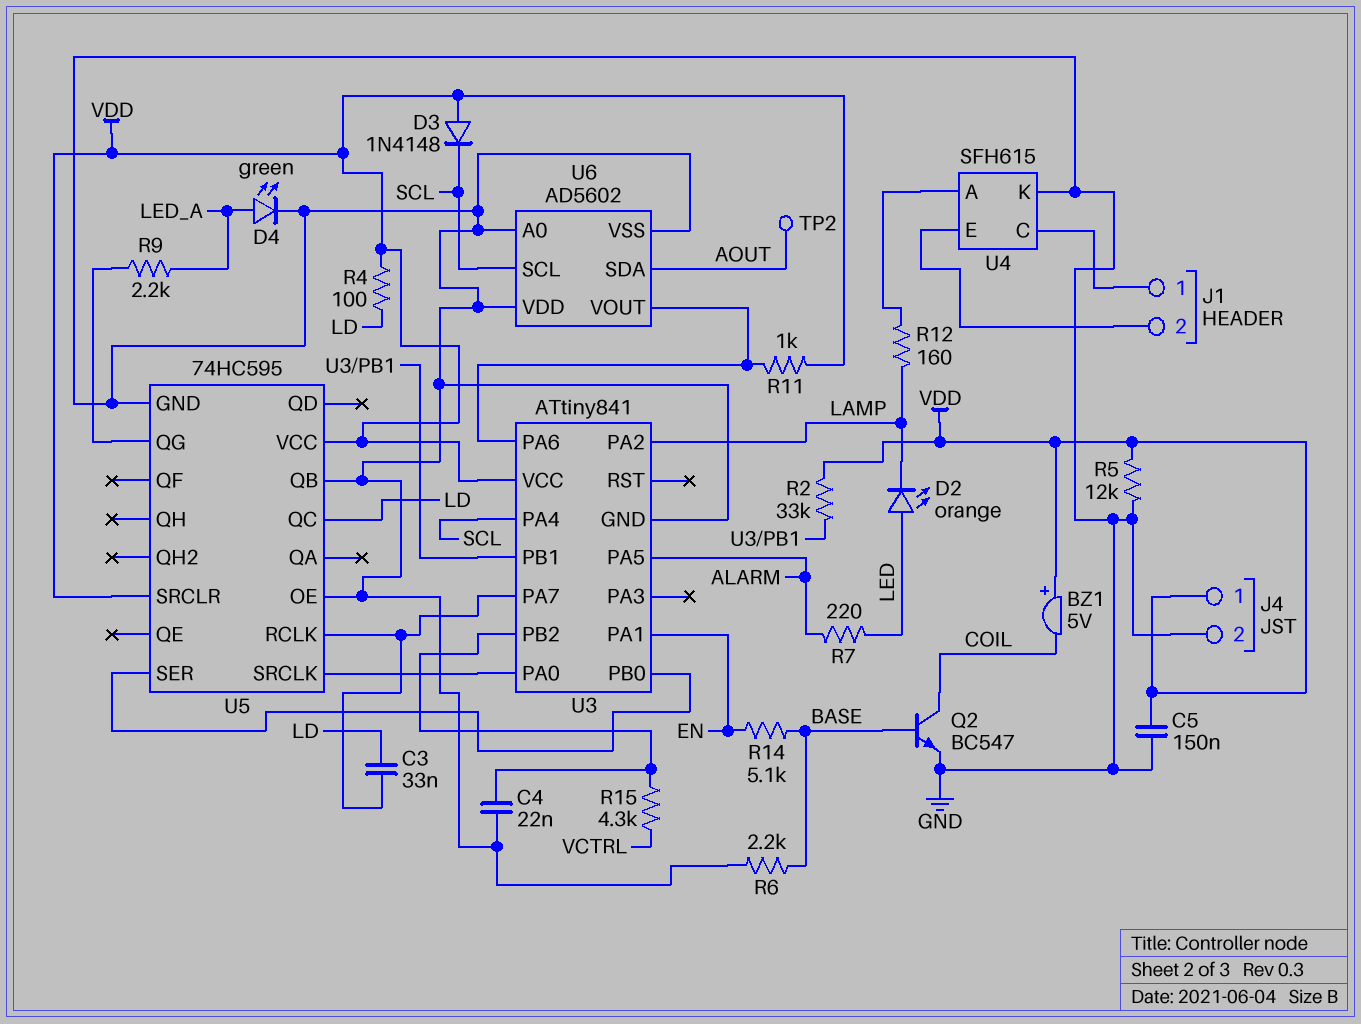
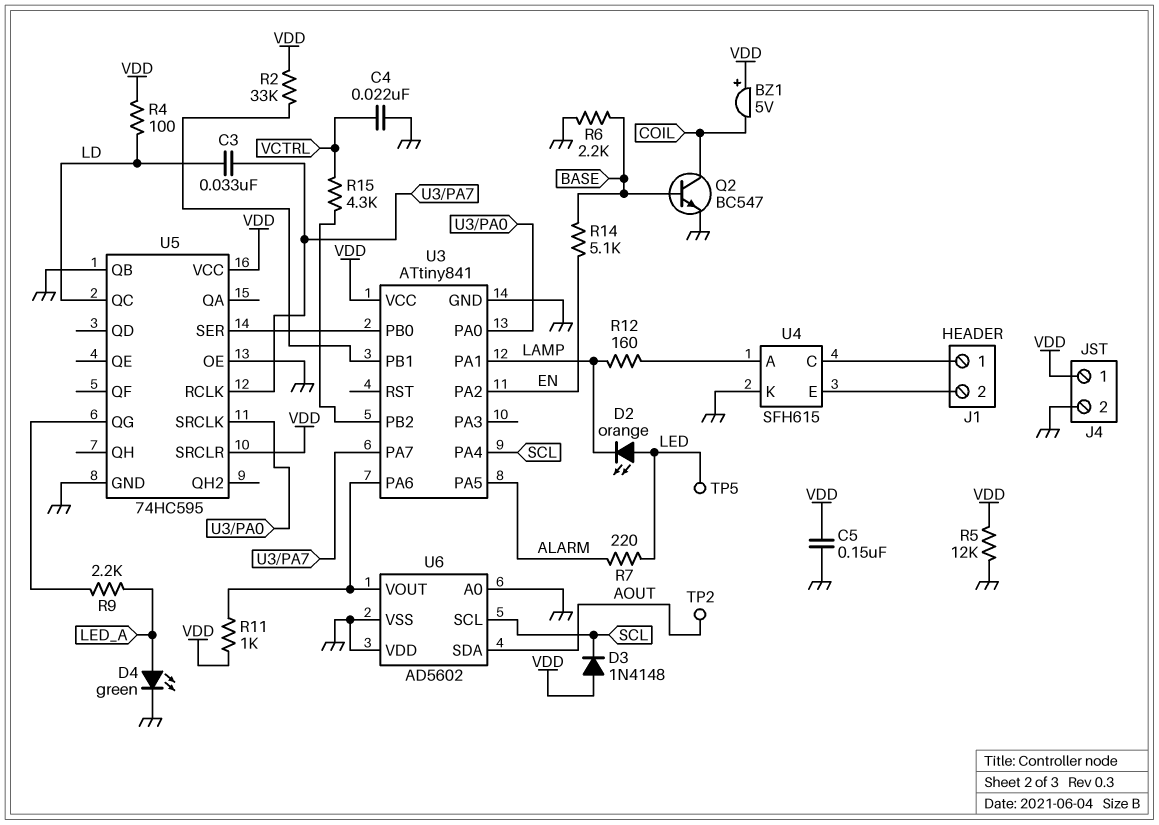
C4: 22nF (GND, U3/PB2) -> 22nF (GND, VCTRL)
TP5: none -> test point (LED)
U3 pin PA1: EN -> LAMP
U3 pin PA2: LAMP -> EN

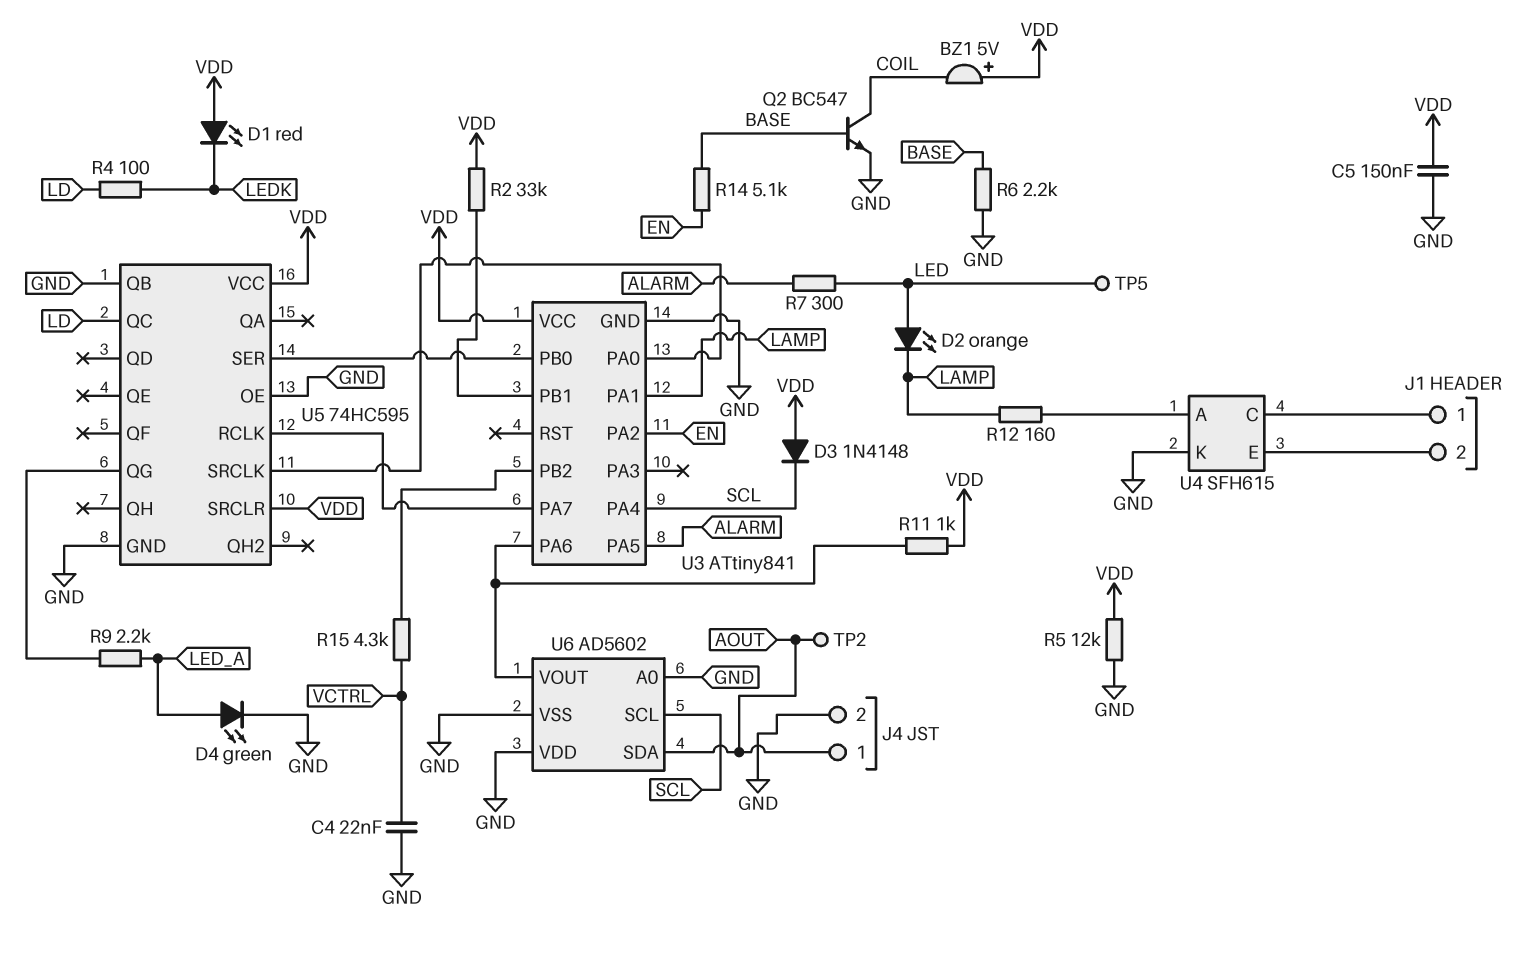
C3: 33nF (LD, U3/PA7) -> none
D1: none -> LED red (A VDD, K LEDK)
J4 pin 1: VDD -> AOUT
R4: 100 (LD, VDD) -> 100 (LD, LEDK)
R7: 220 (ALARM, LED) -> 300 (ALARM, LED)

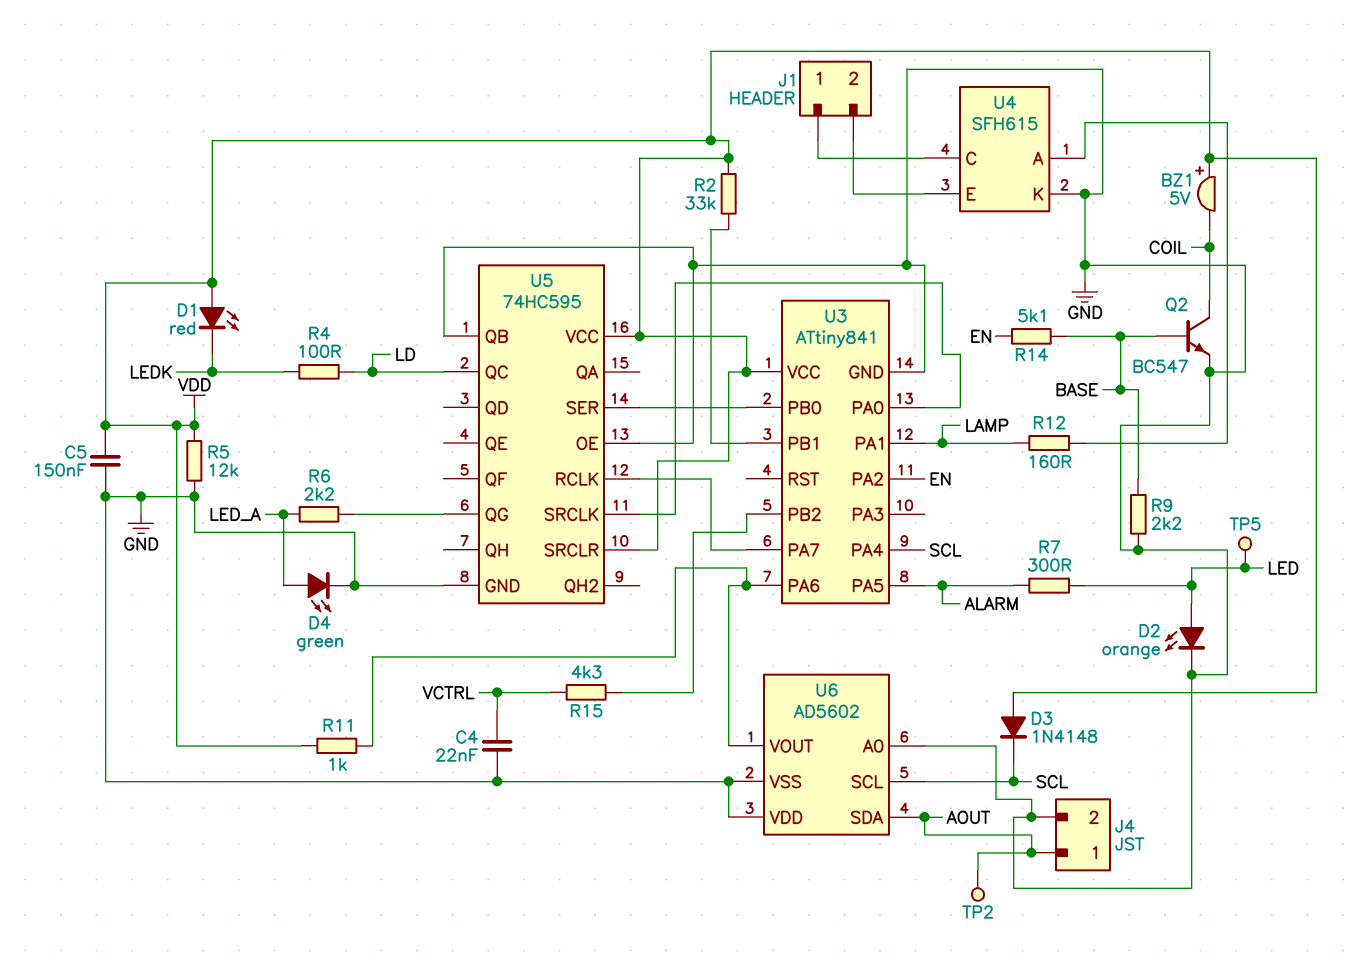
D2: LED orange (A LED, K LAMP) -> LED orange (A LED, K GND)
R6: 2.2k (BASE, GND) -> 2.2k (LED_A, U5/QG)
R9: 2.2k (LED_A, U5/QG) -> 2.2k (BASE, GND)

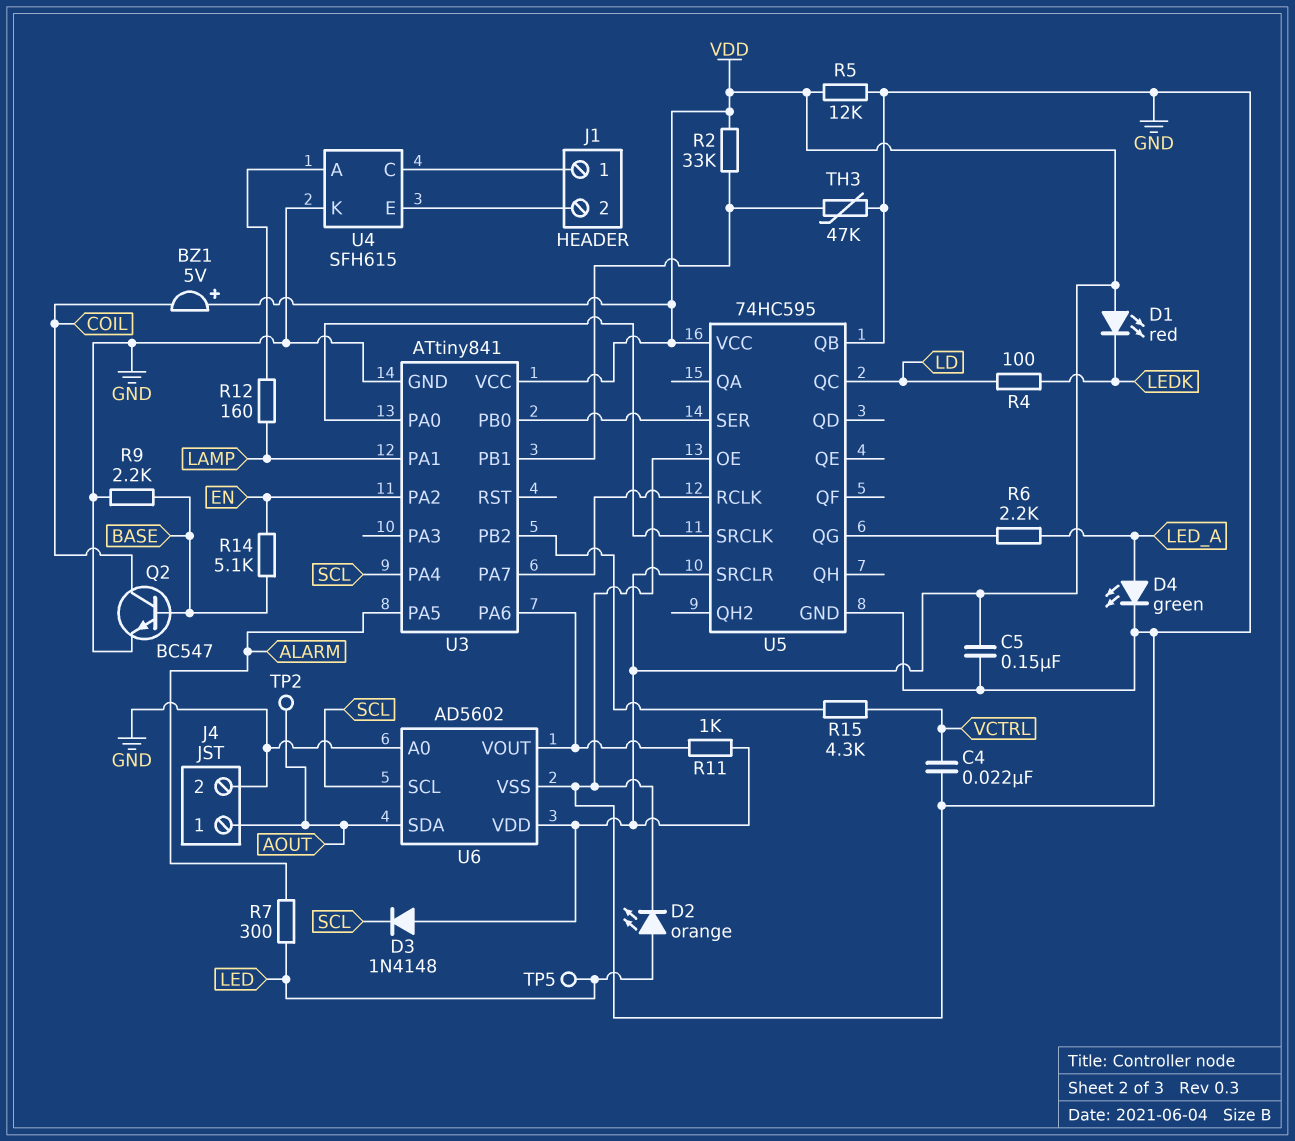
TH3: none -> 47k (GND, U3/PB1)
U6 pin VDD: GND -> VDD

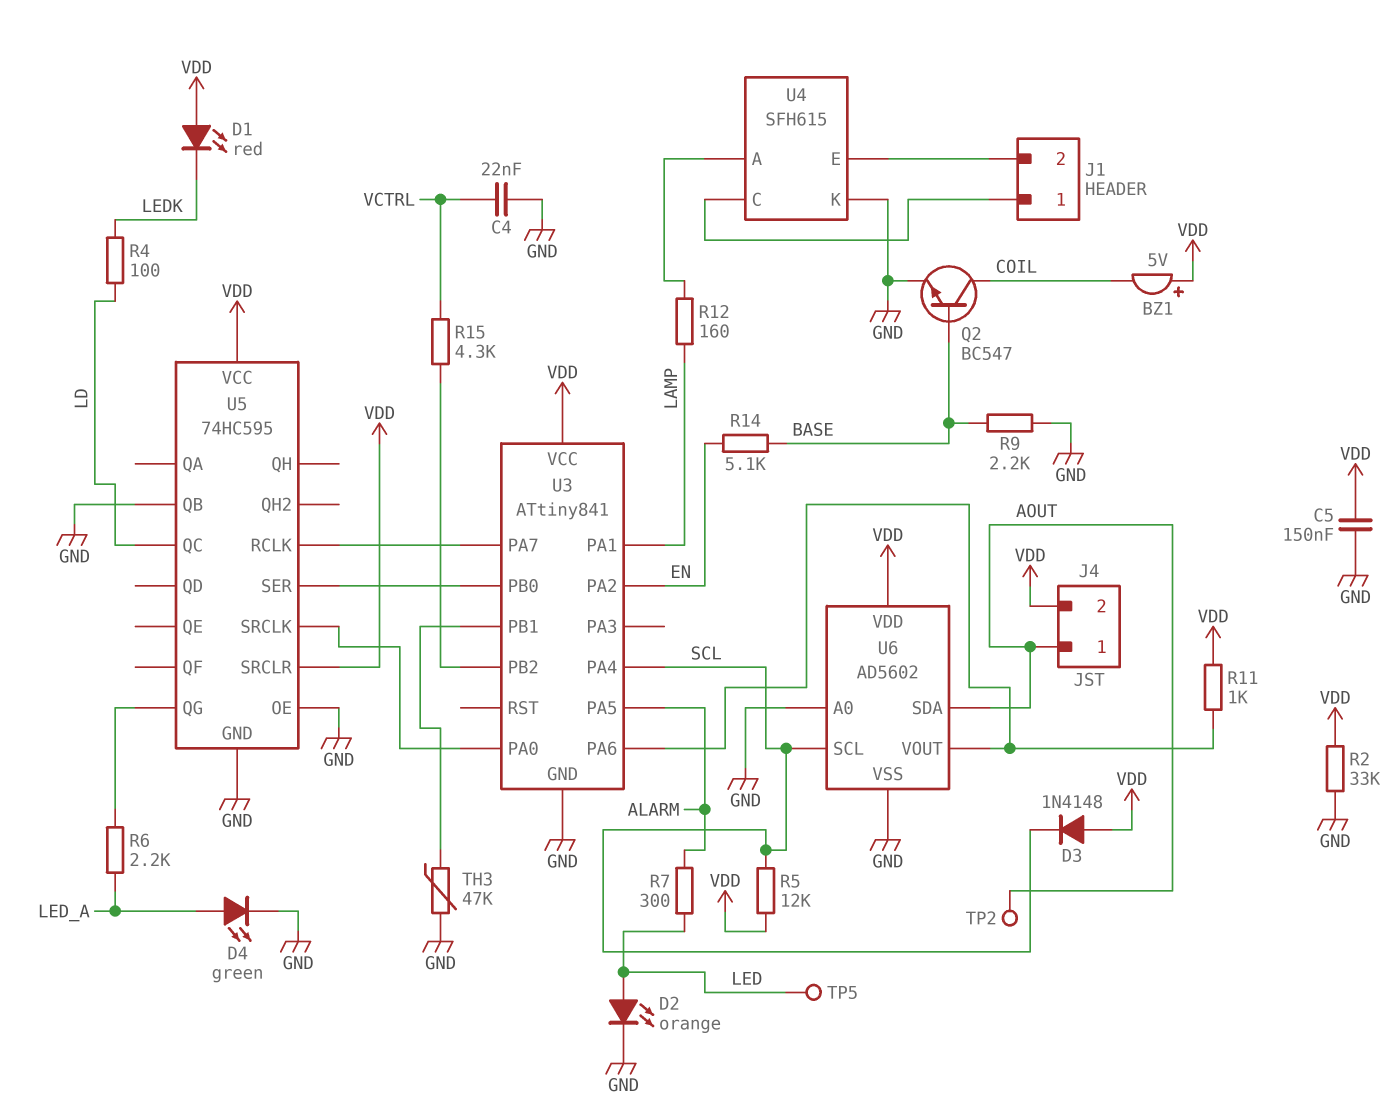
J4 pin 2: GND -> VDD
R2: 33k (U3/PB1, VDD) -> 33k (GND, VDD)
R5: 12k (GND, VDD) -> 12k (SCL, VDD)

